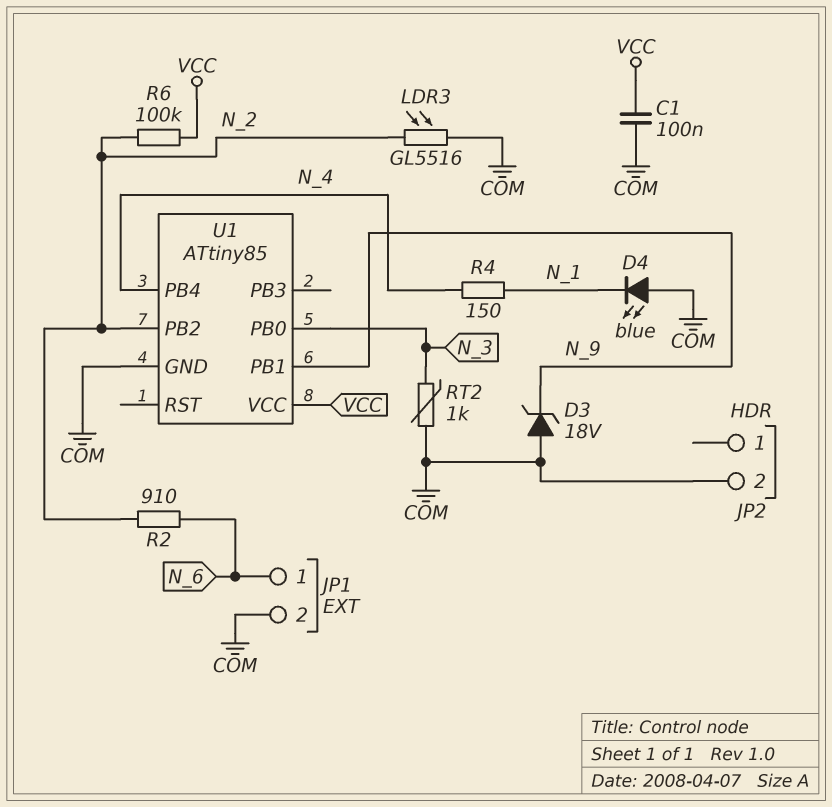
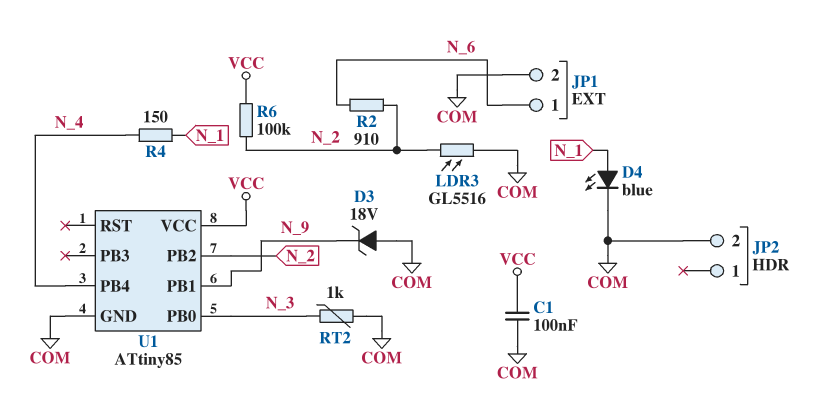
D4: LED blue (A COM, K N_1) -> LED blue (A N_1, K COM)

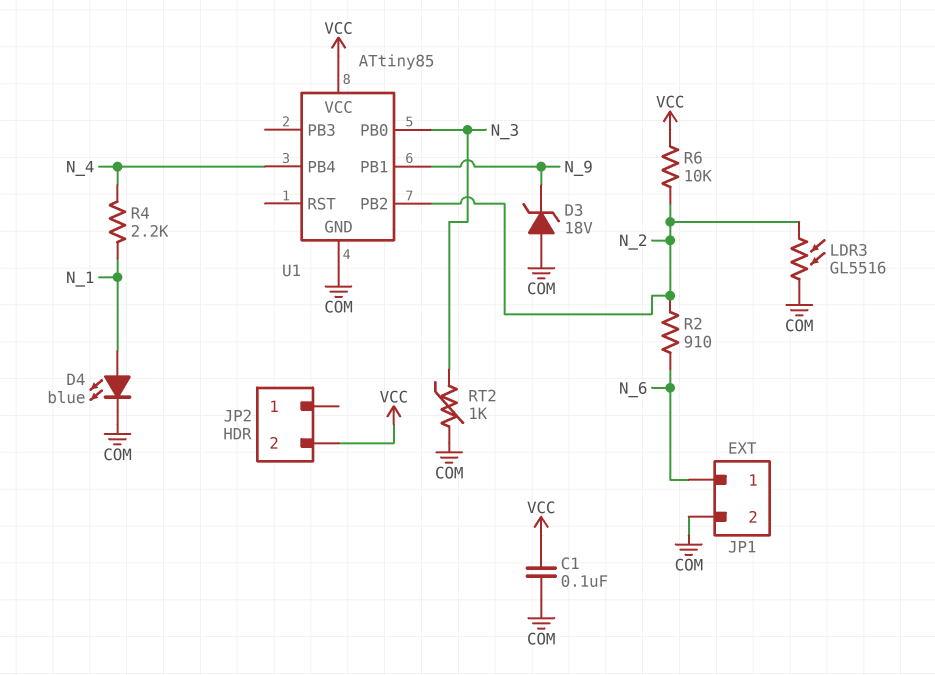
JP2 pin 2: COM -> VCC
R4: 150 (N_1, N_4) -> 2.2k (N_1, N_4)
R6: 100k (N_2, VCC) -> 10k (N_2, VCC)

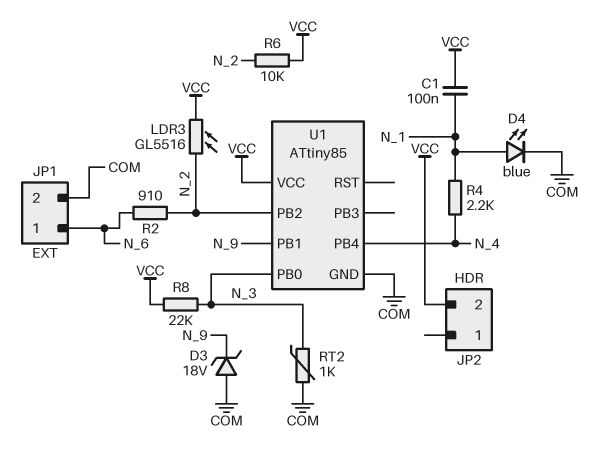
C1: 100nF (COM, VCC) -> 100nF (N_1, VCC)
LDR3: GL5516 (COM, N_2) -> GL5516 (N_2, VCC)
R8: none -> 22k (N_3, VCC)

